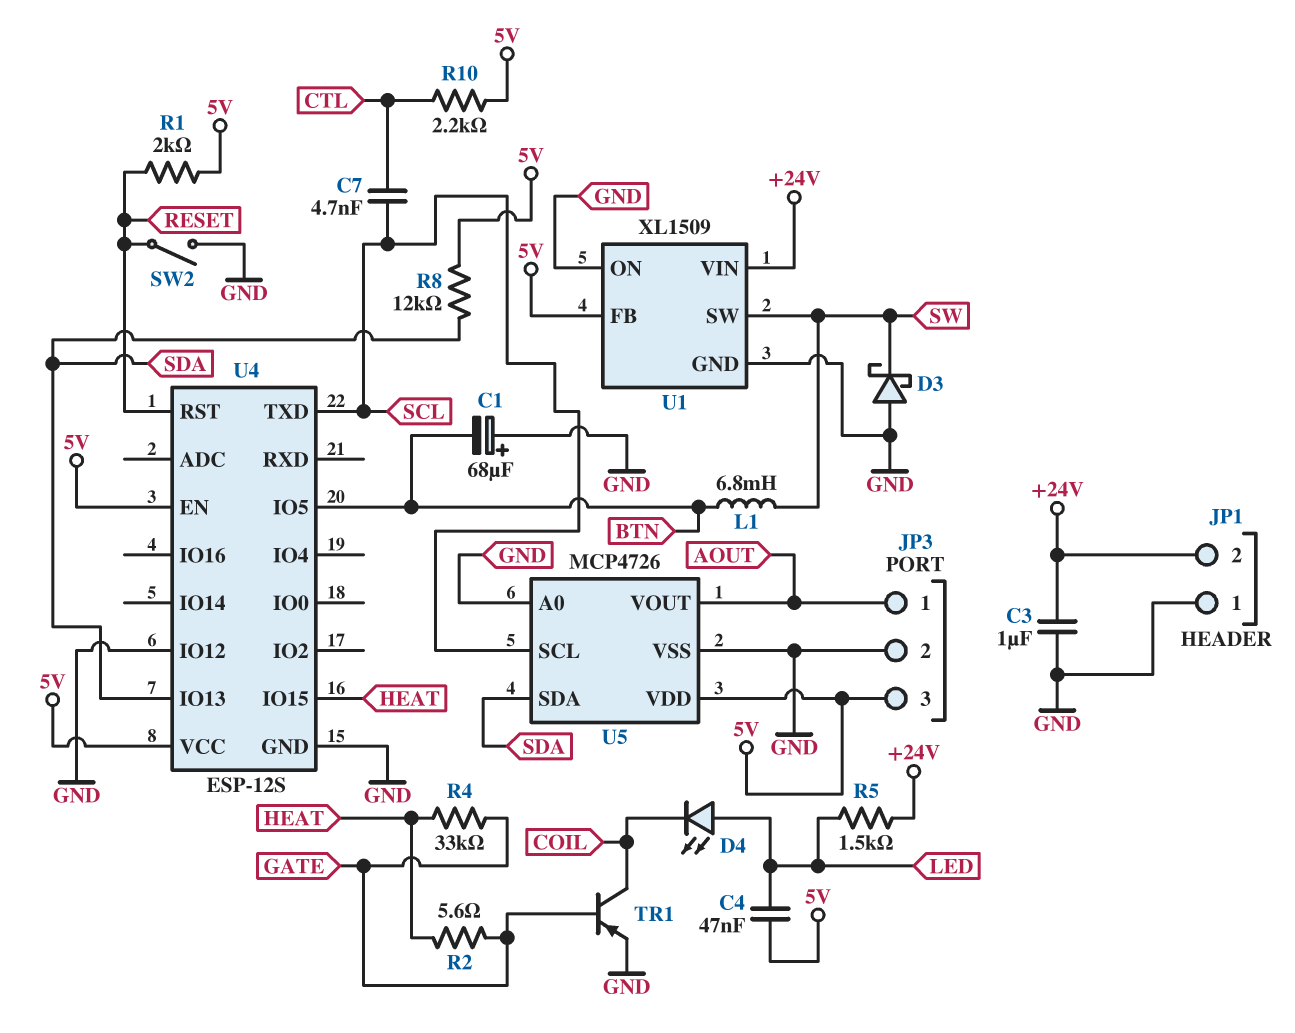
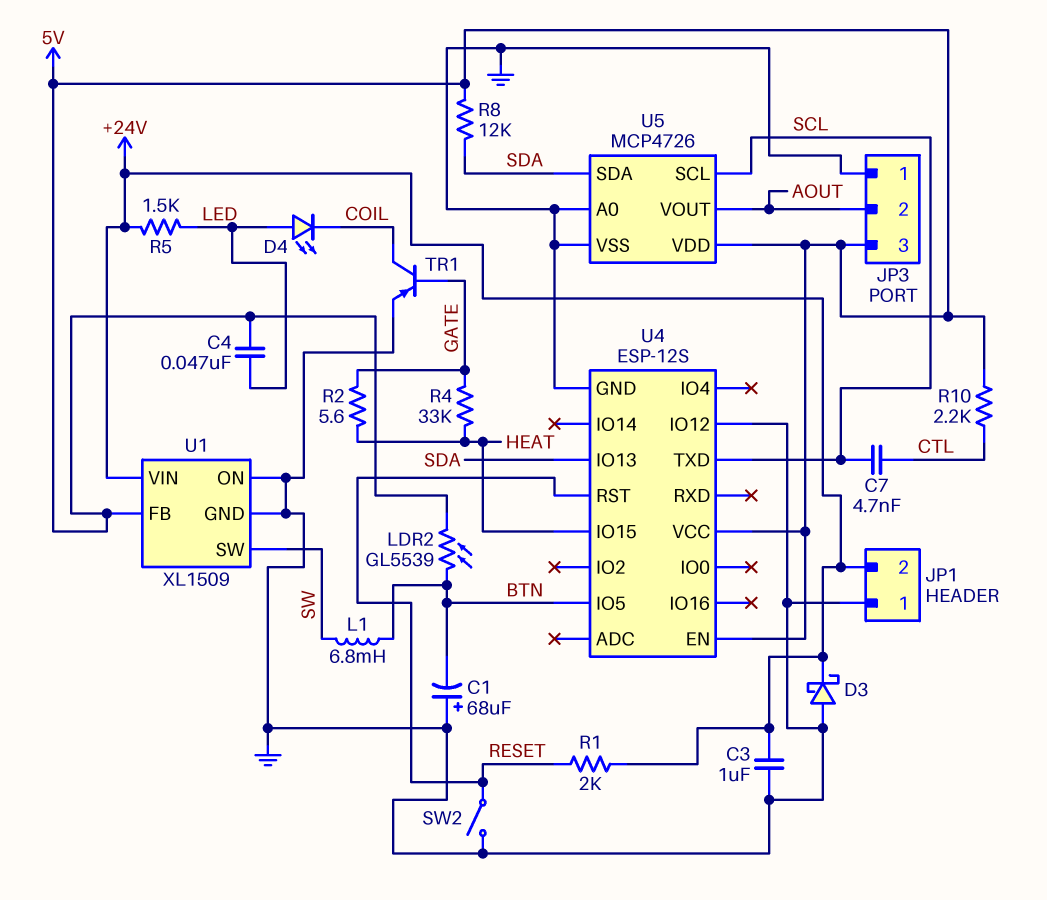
D3: schottky (A GND, K SW) -> schottky (A GND, K +24V)
JP3 pin 1: AOUT -> GND
JP3 pin 2: GND -> AOUT
LDR2: none -> GL5539 (5V, BTN)
R1: 2k (5V, RESET) -> 2k (+24V, RESET)

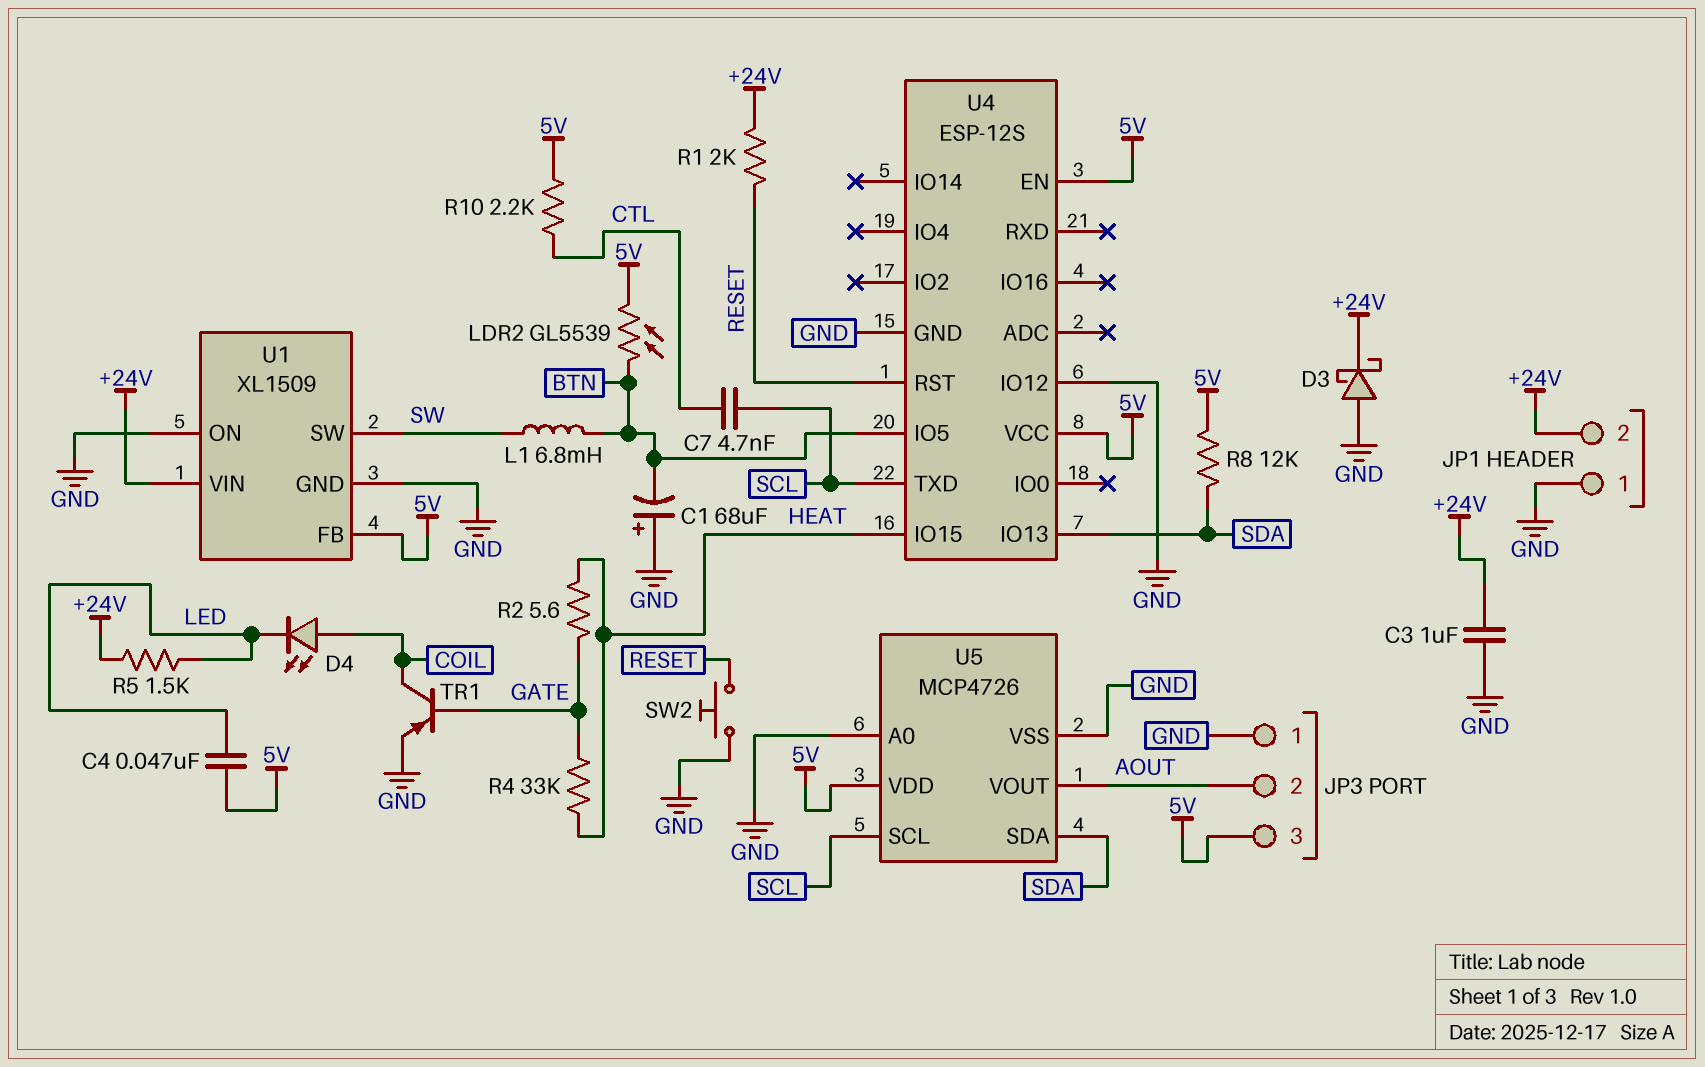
D4: LED (A LED, K COIL) -> LED (A COIL, K LED)
SW2: switch (GND, RESET) -> button (GND, RESET)

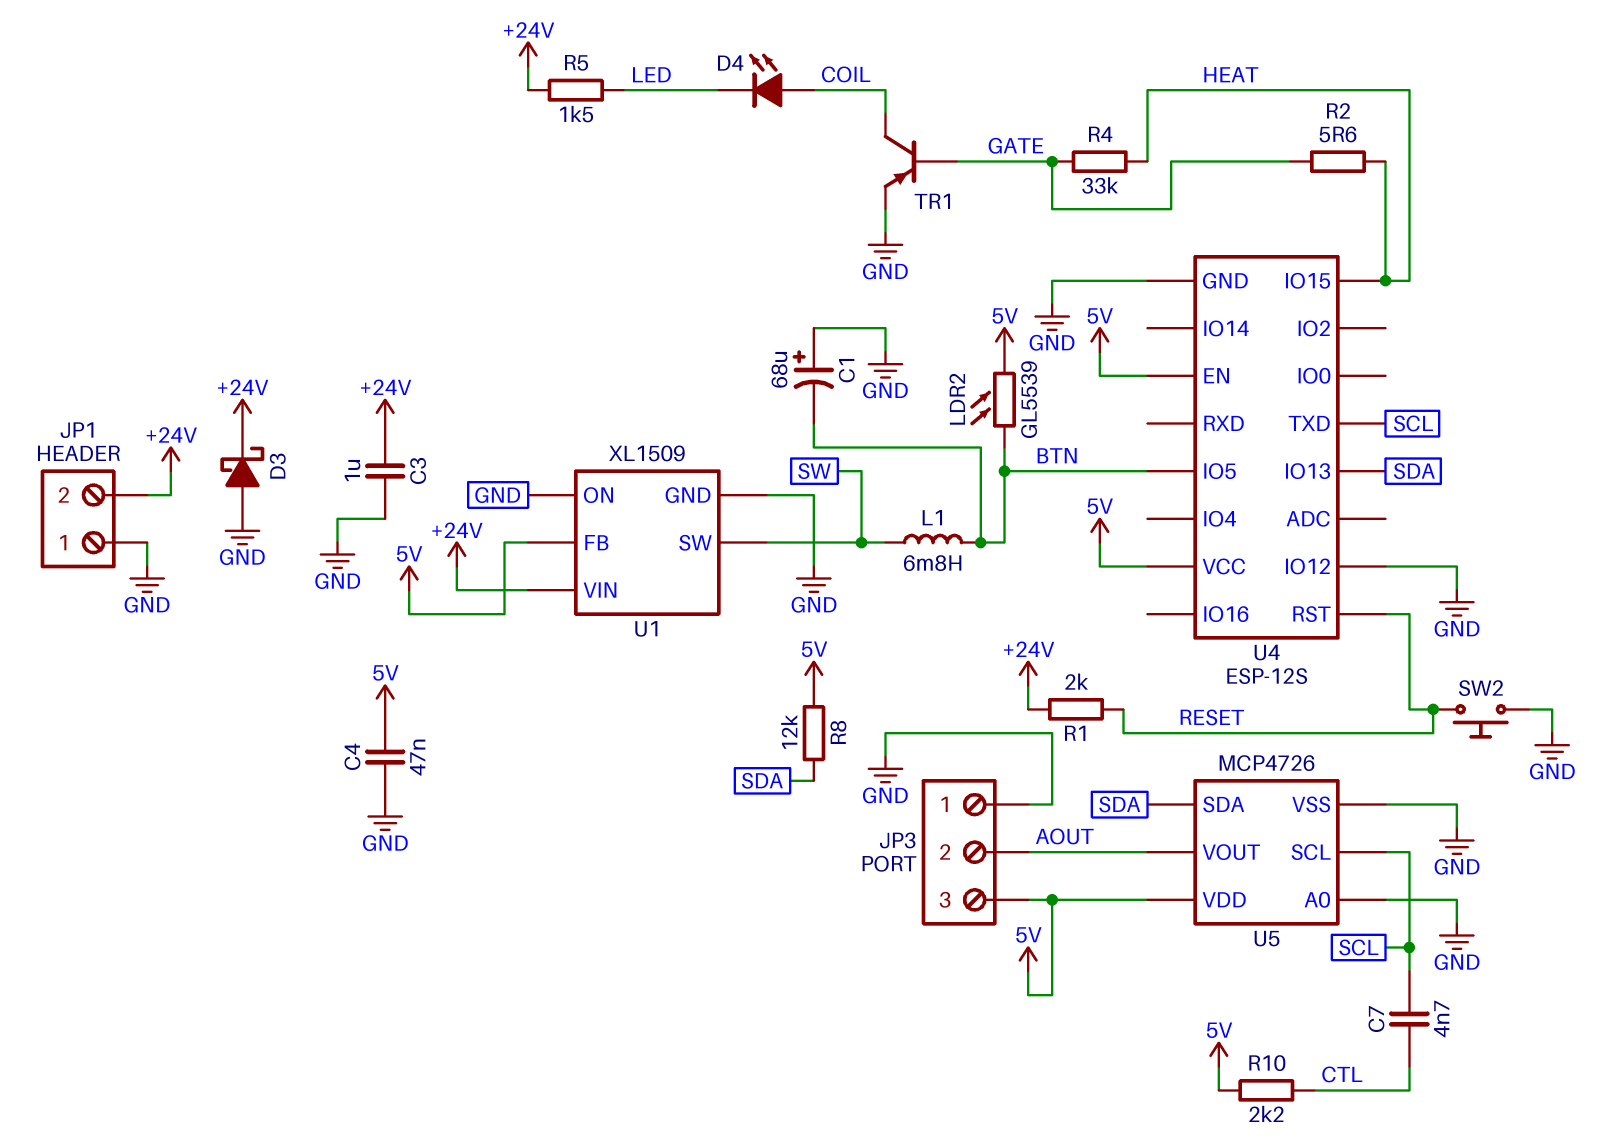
C4: 47nF (5V, LED) -> 47nF (5V, GND)

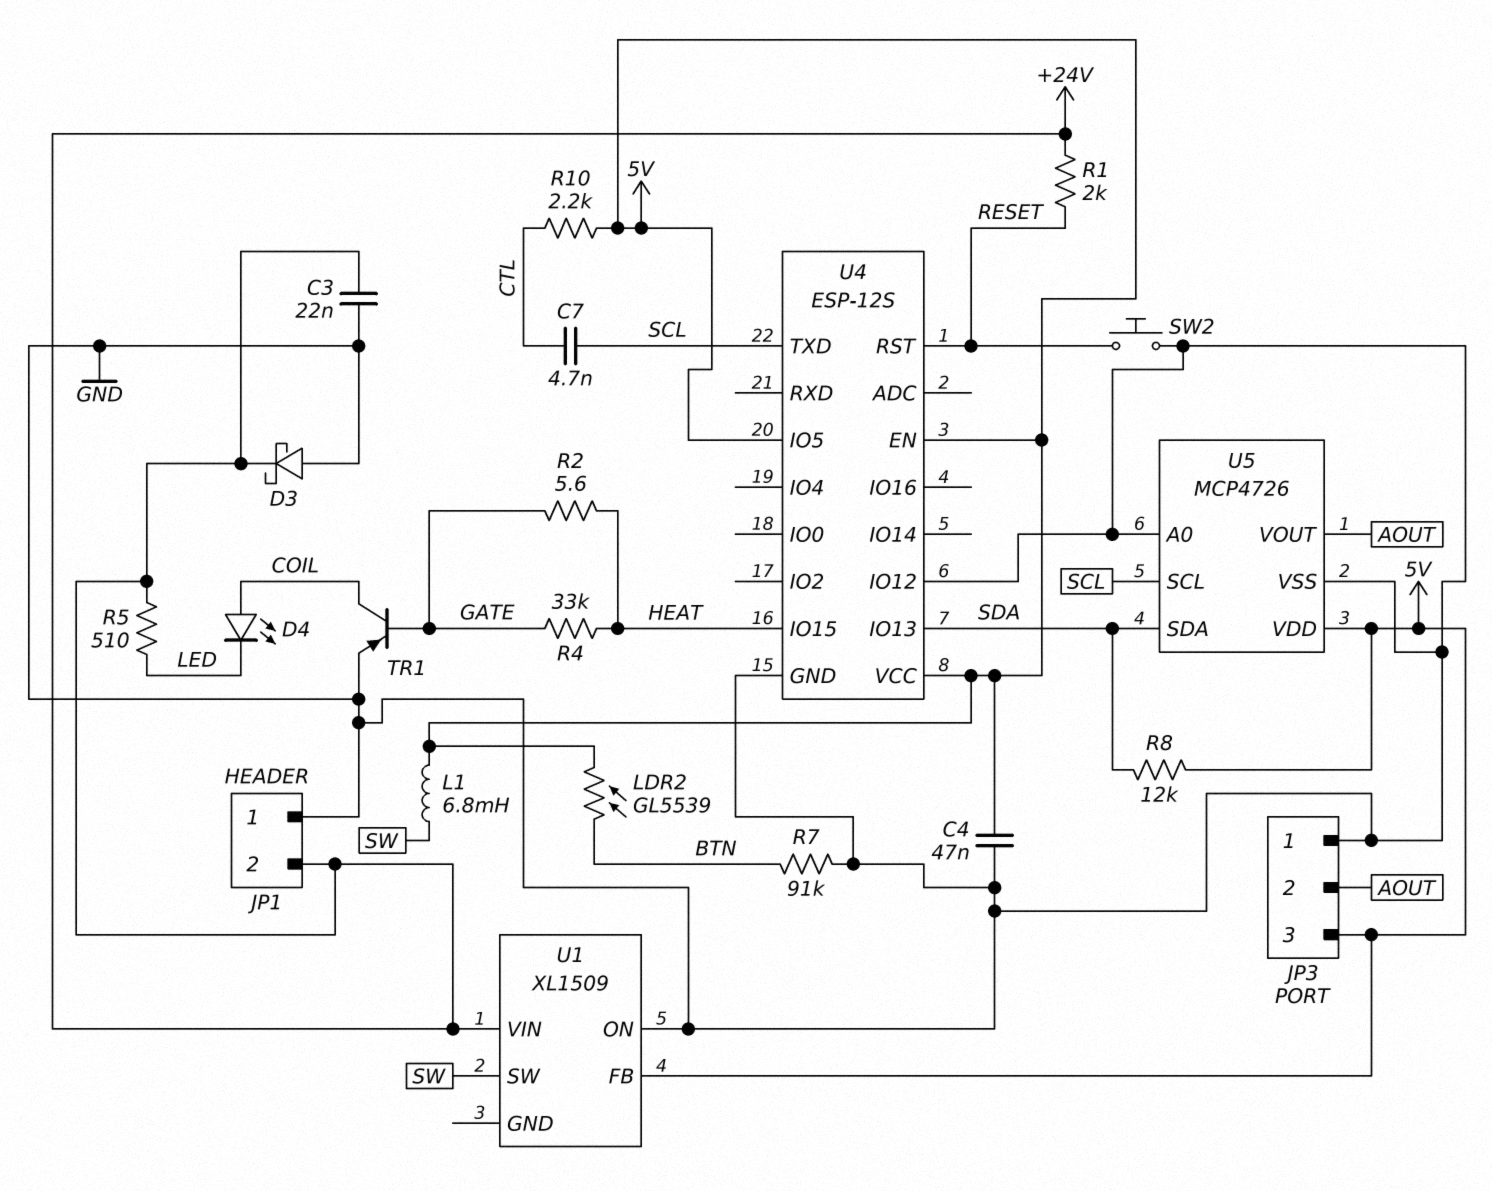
C1: 68uF (plus GND, minus BTN) -> none
C3: 1uF (+24V, GND) -> 22nF (+24V, GND)
L1: 6.8mH (BTN, SW) -> 6.8mH (5V, SW)
R5: 1.5k (+24V, LED) -> 510 (+24V, LED)
R7: none -> 91k (BTN, GND)
U1 pin GND: GND -> none
U4 pin IO5: BTN -> 5V

